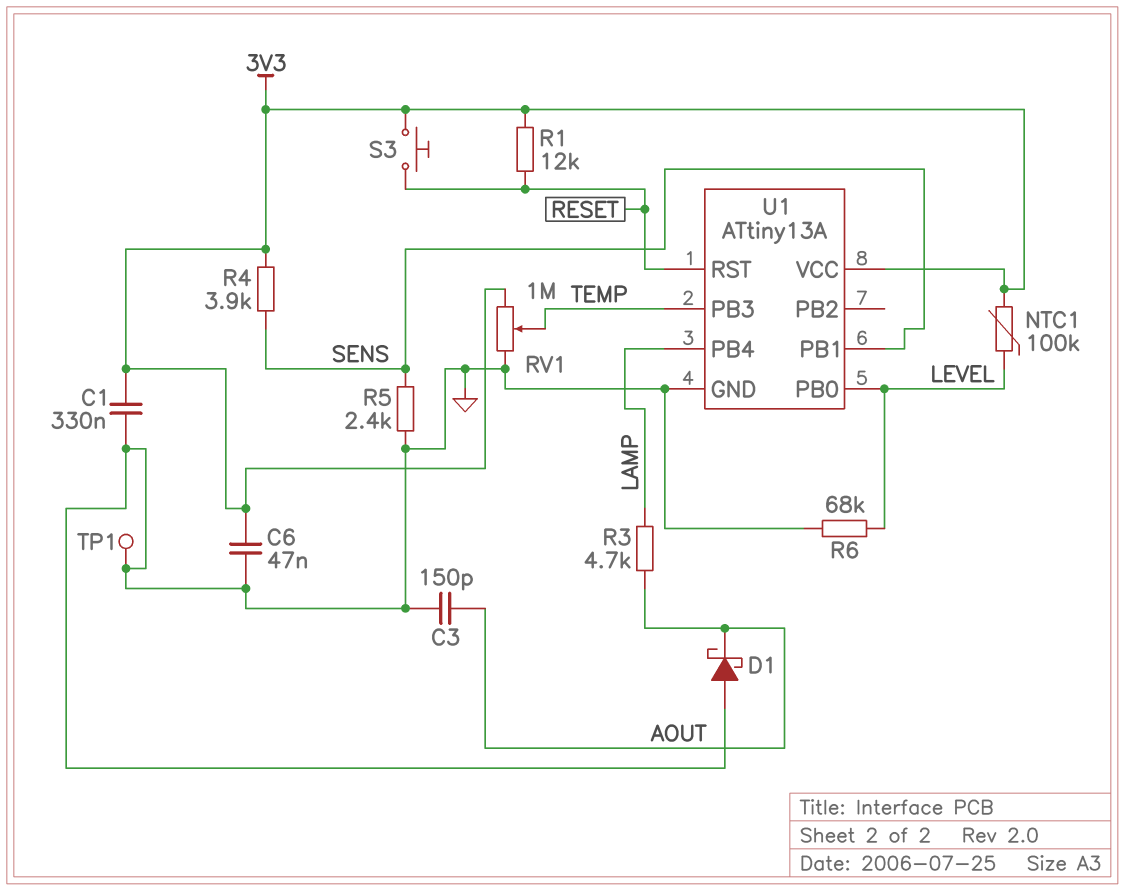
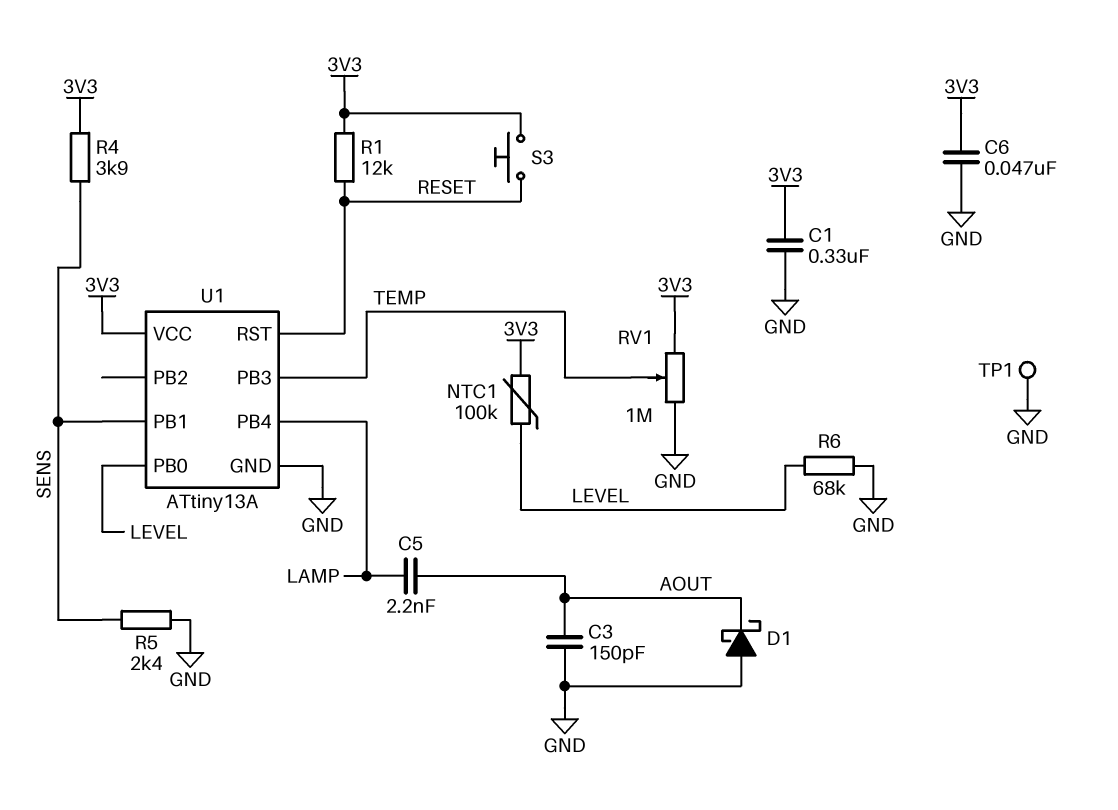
C5: none -> 2.2nF (AOUT, LAMP)
R3: 4.7k (AOUT, LAMP) -> none

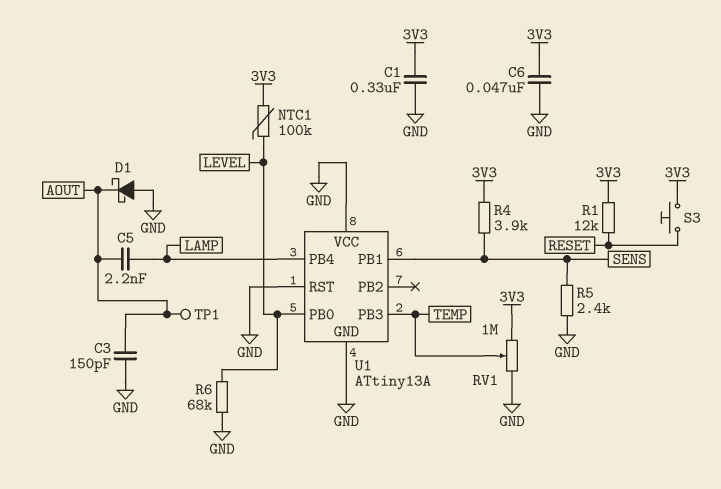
TP1: test point (GND) -> test point (AOUT)
U1 pin RST: RESET -> GND
U1 pin VCC: 3V3 -> GND

